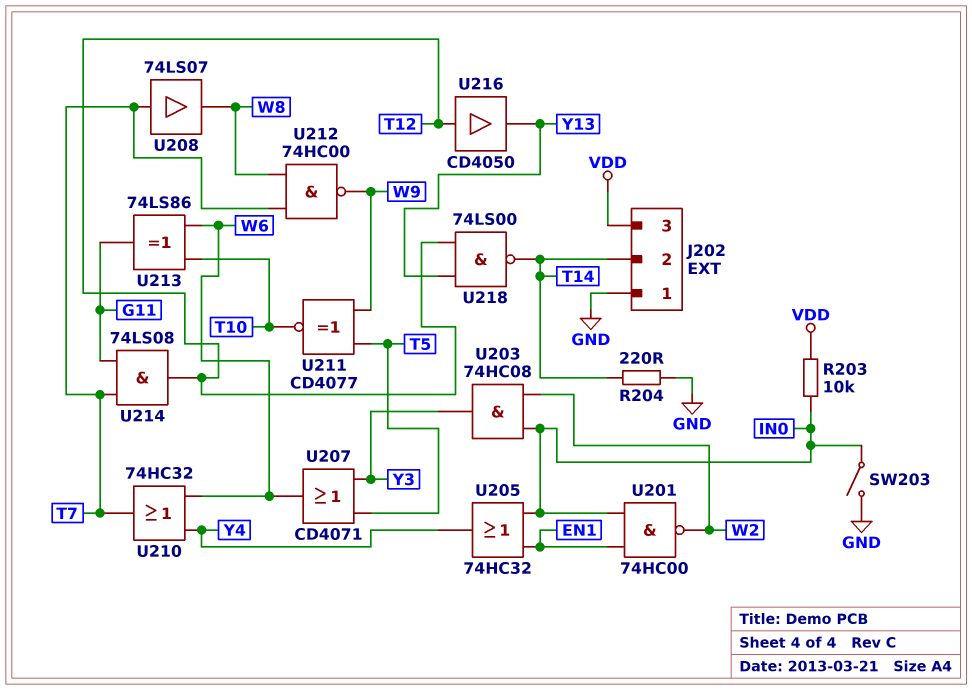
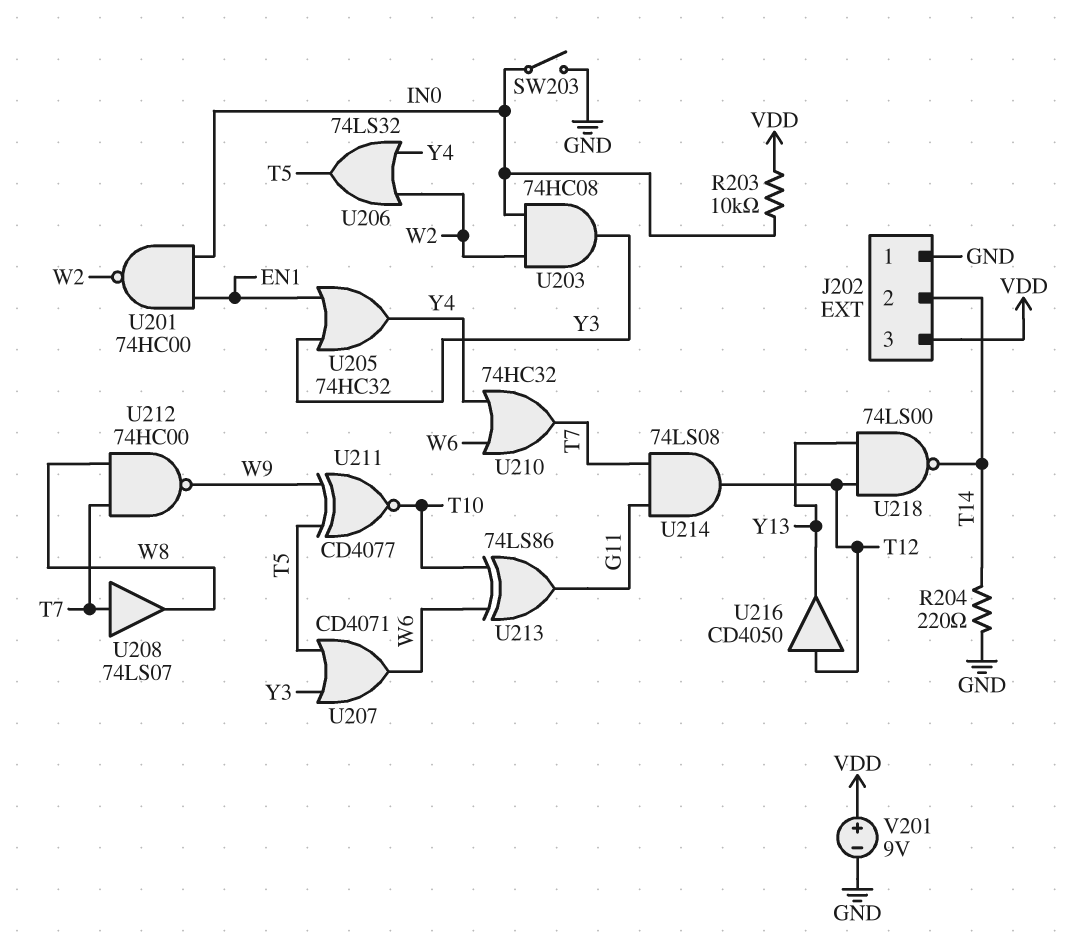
U205: OR 74HC32 (in EN1, in IN0, out Y4) -> OR 74HC32 (in EN1, in Y3, out Y4)
U206: none -> OR 74LS32 (in W2, in Y4, out T5)
V201: none -> 9V (plus VDD, minus GND)

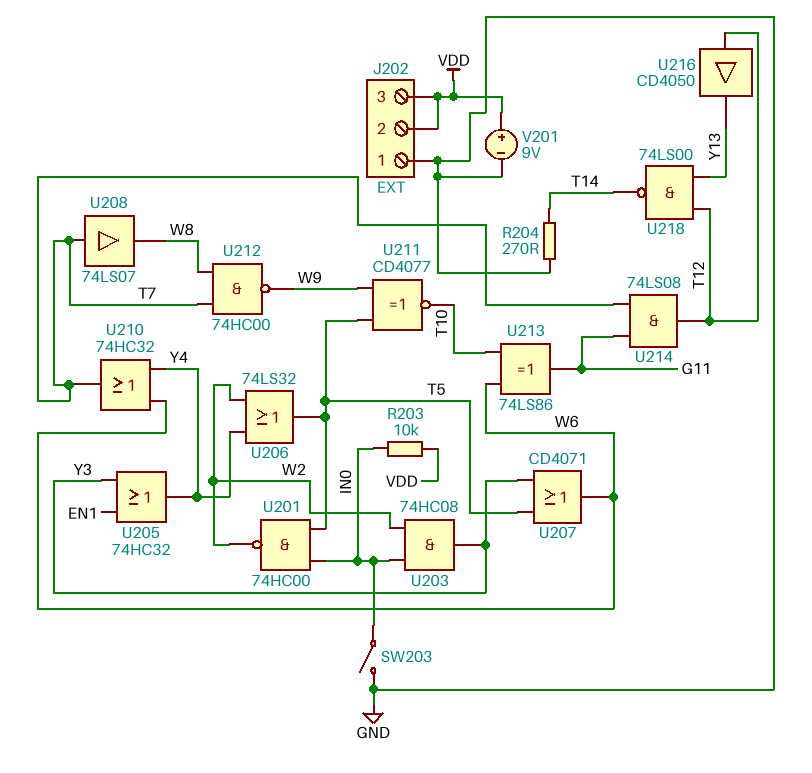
J202 pin 2: T14 -> VDD
R204: 220 (GND, T14) -> 270 (GND, T14)
U201: NAND 74HC00 (in EN1, in IN0, out W2) -> NAND 74HC00 (in IN0, in T5, out W2)

